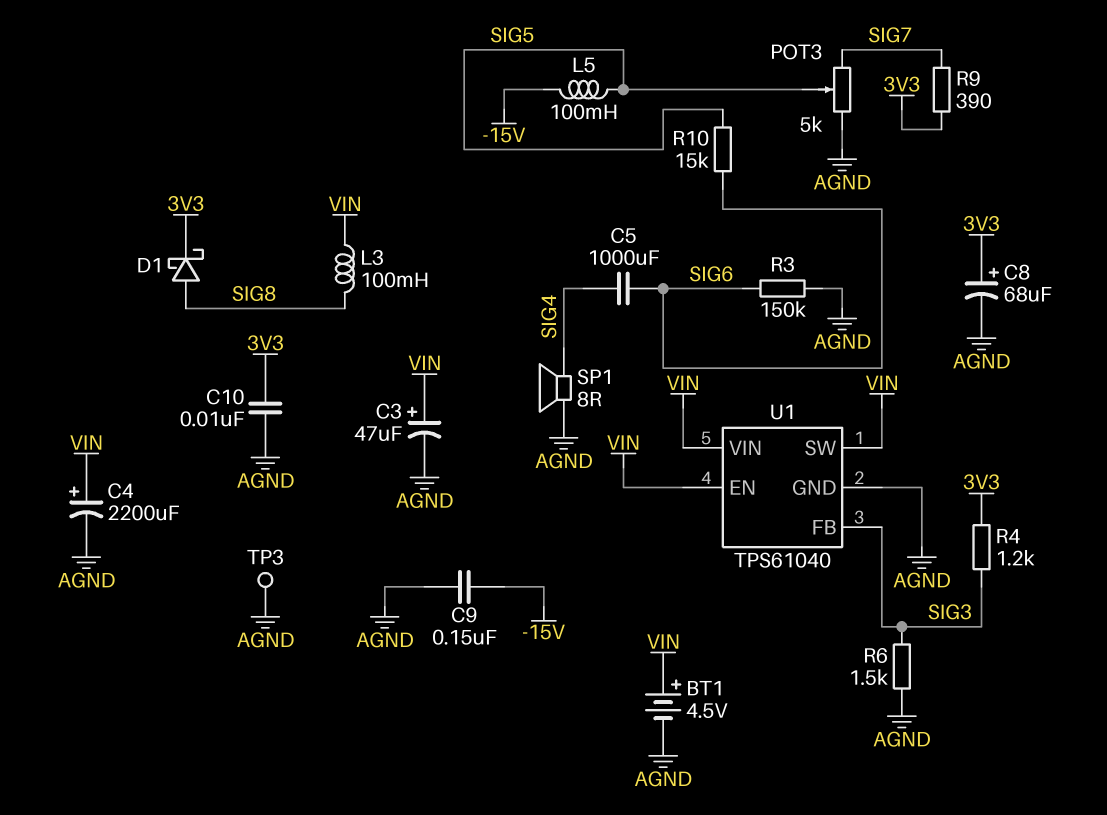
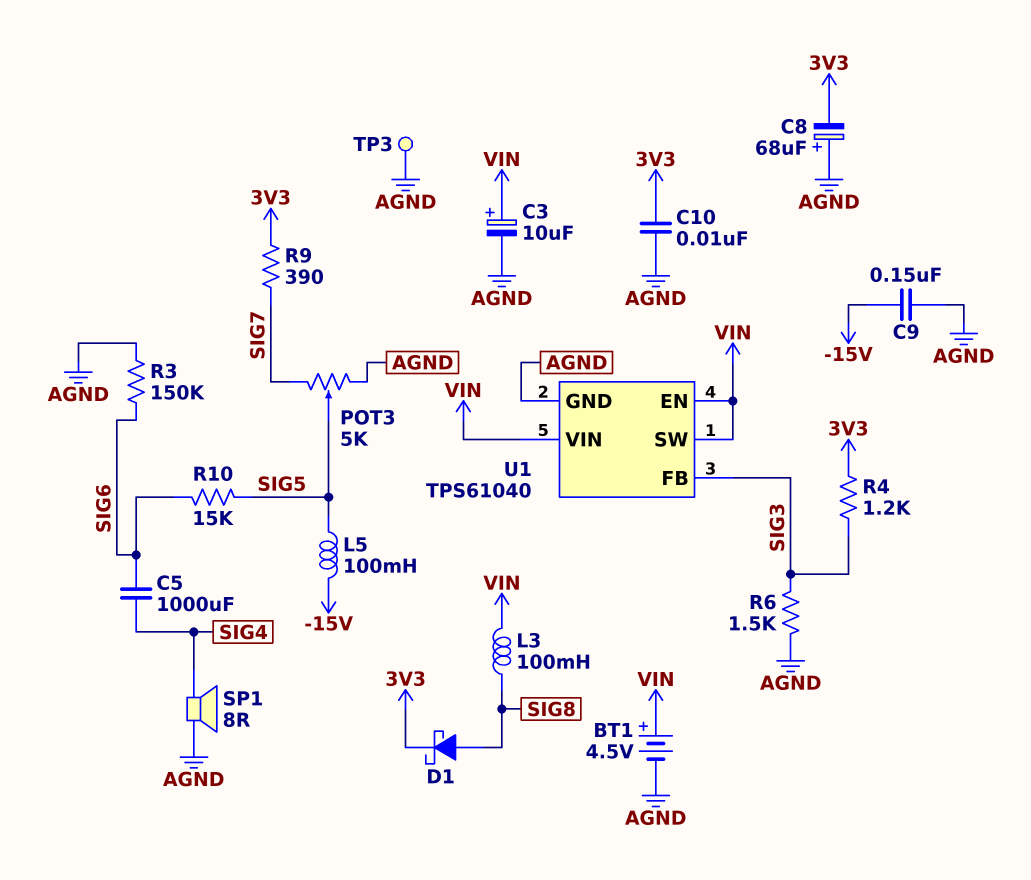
C3: 47uF (plus VIN, minus AGND) -> 10uF (plus VIN, minus AGND)
C4: 2200uF (plus VIN, minus AGND) -> none
C8: 68uF (plus 3V3, minus AGND) -> 68uF (plus AGND, minus 3V3)

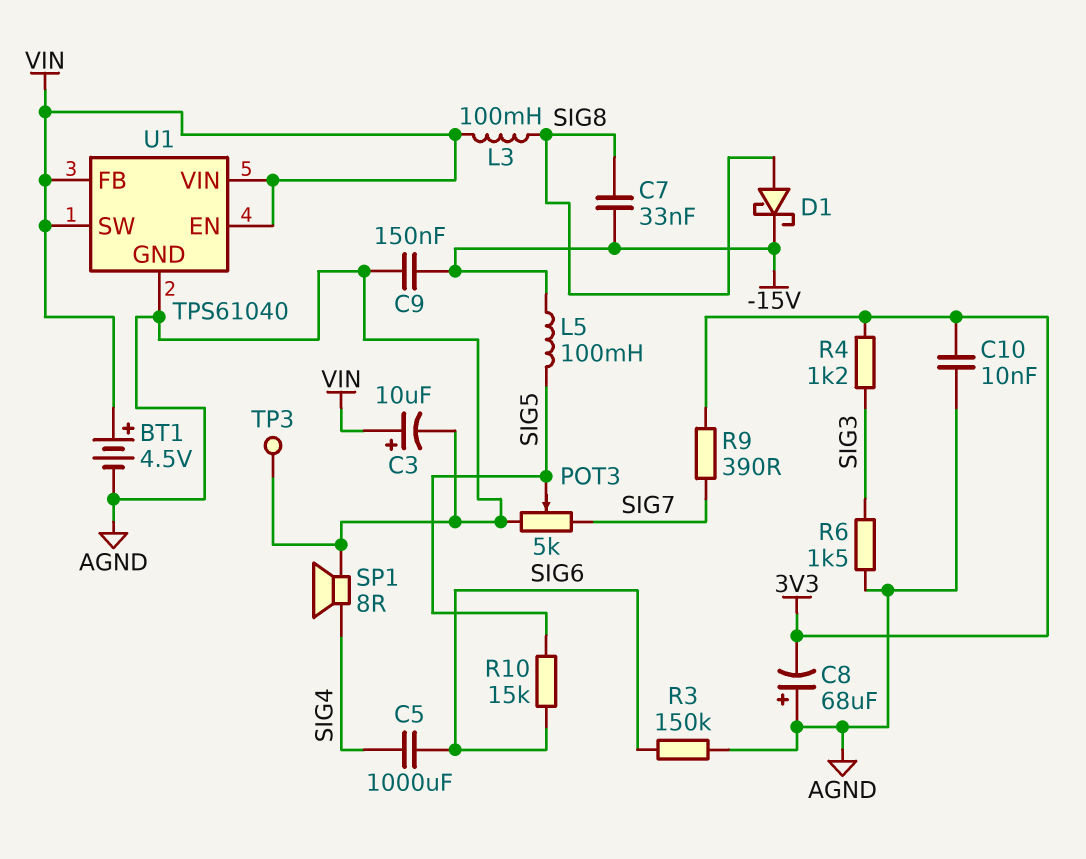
C7: none -> 33nF (-15V, SIG8)
D1: schottky (A SIG8, K 3V3) -> schottky (A SIG8, K -15V)
U1 pin FB: SIG3 -> VIN

